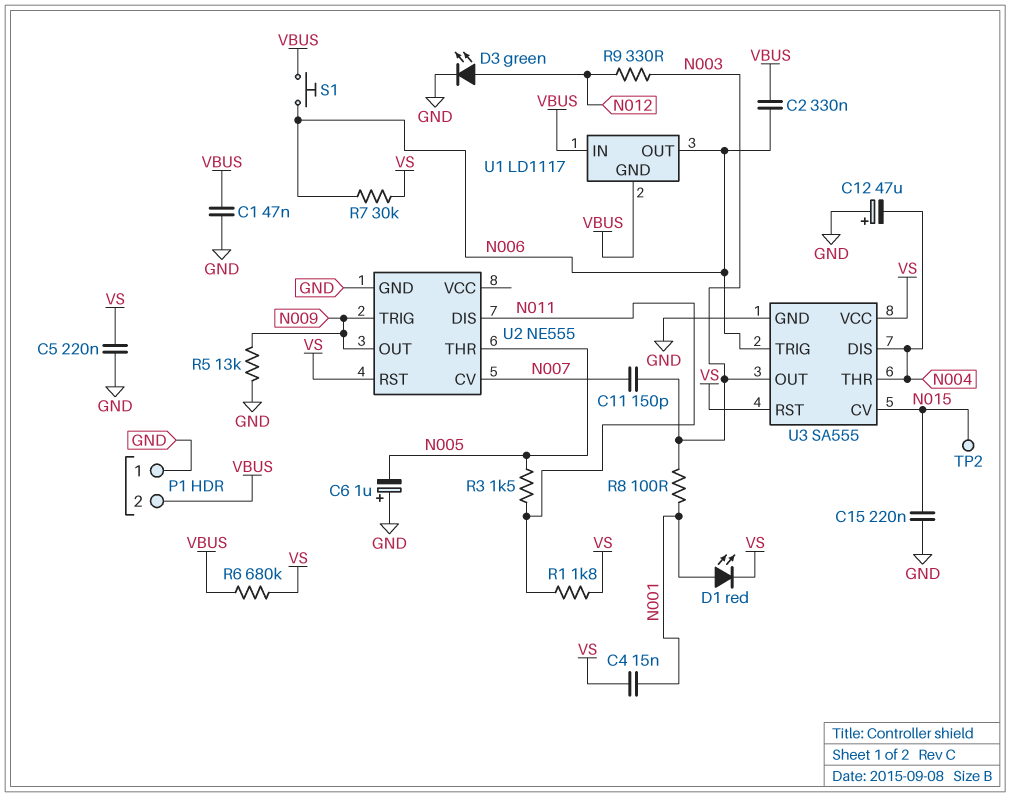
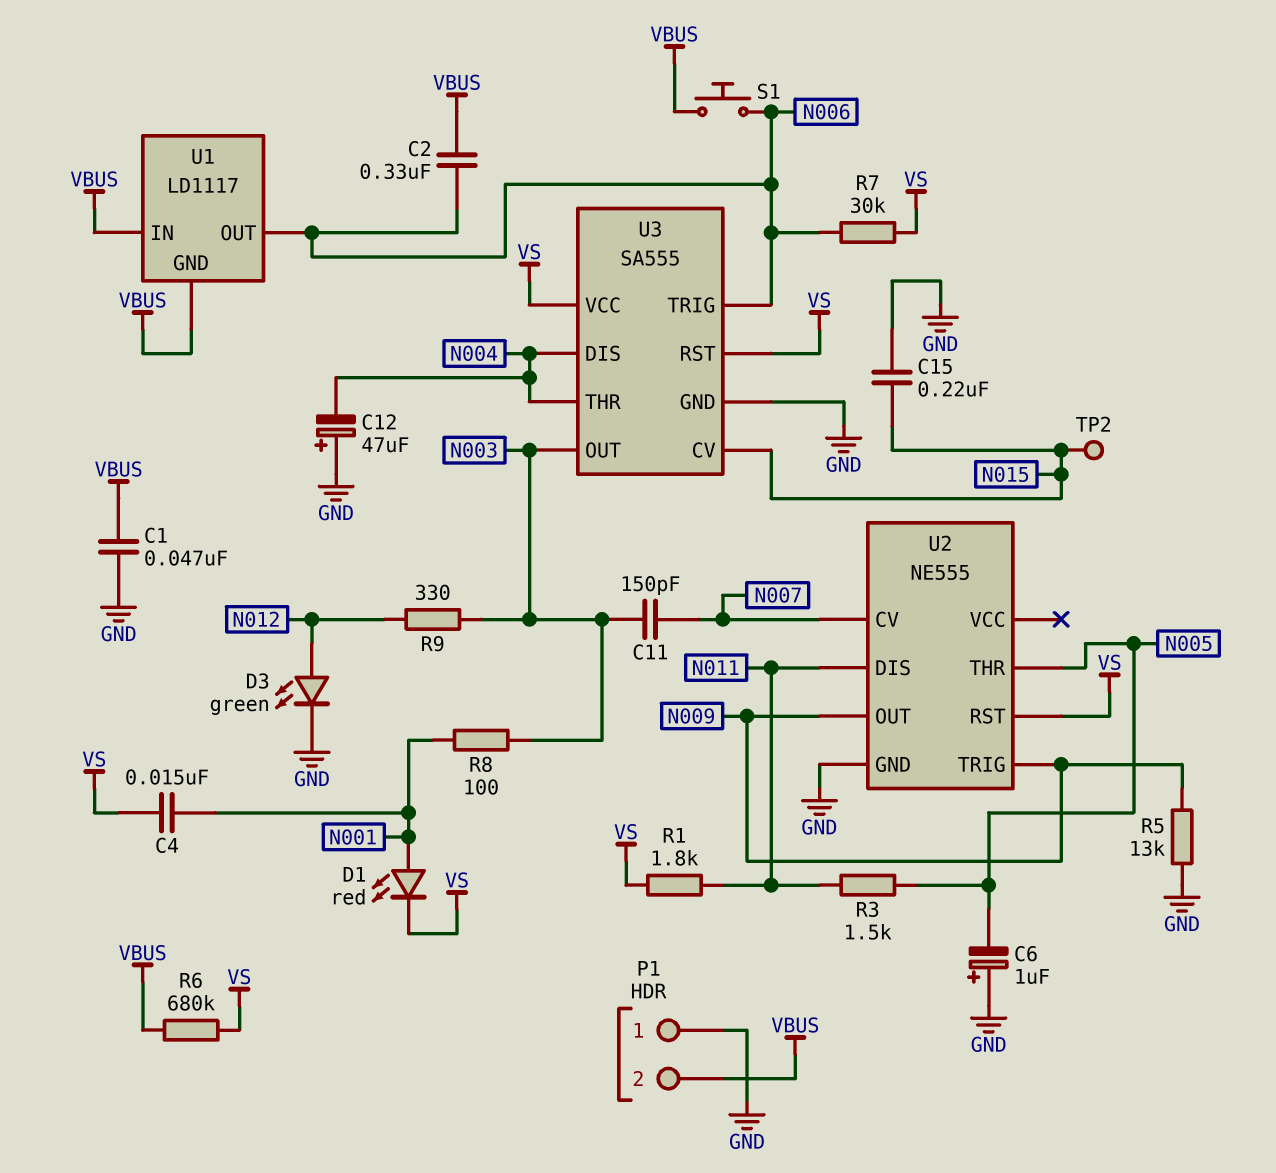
C5: 220nF (GND, VS) -> none

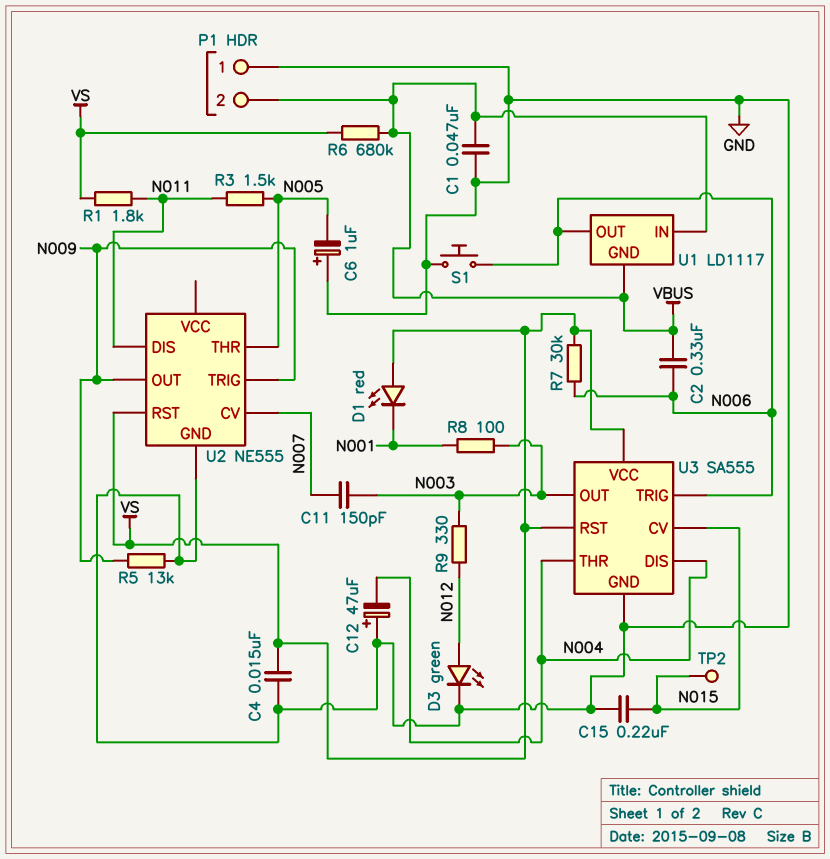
C4: 15nF (N001, VS) -> 15nF (GND, VS)
D1: LED red (A N001, K VS) -> LED red (A VS, K N001)
S1: button (N006, VBUS) -> button (GND, N006)

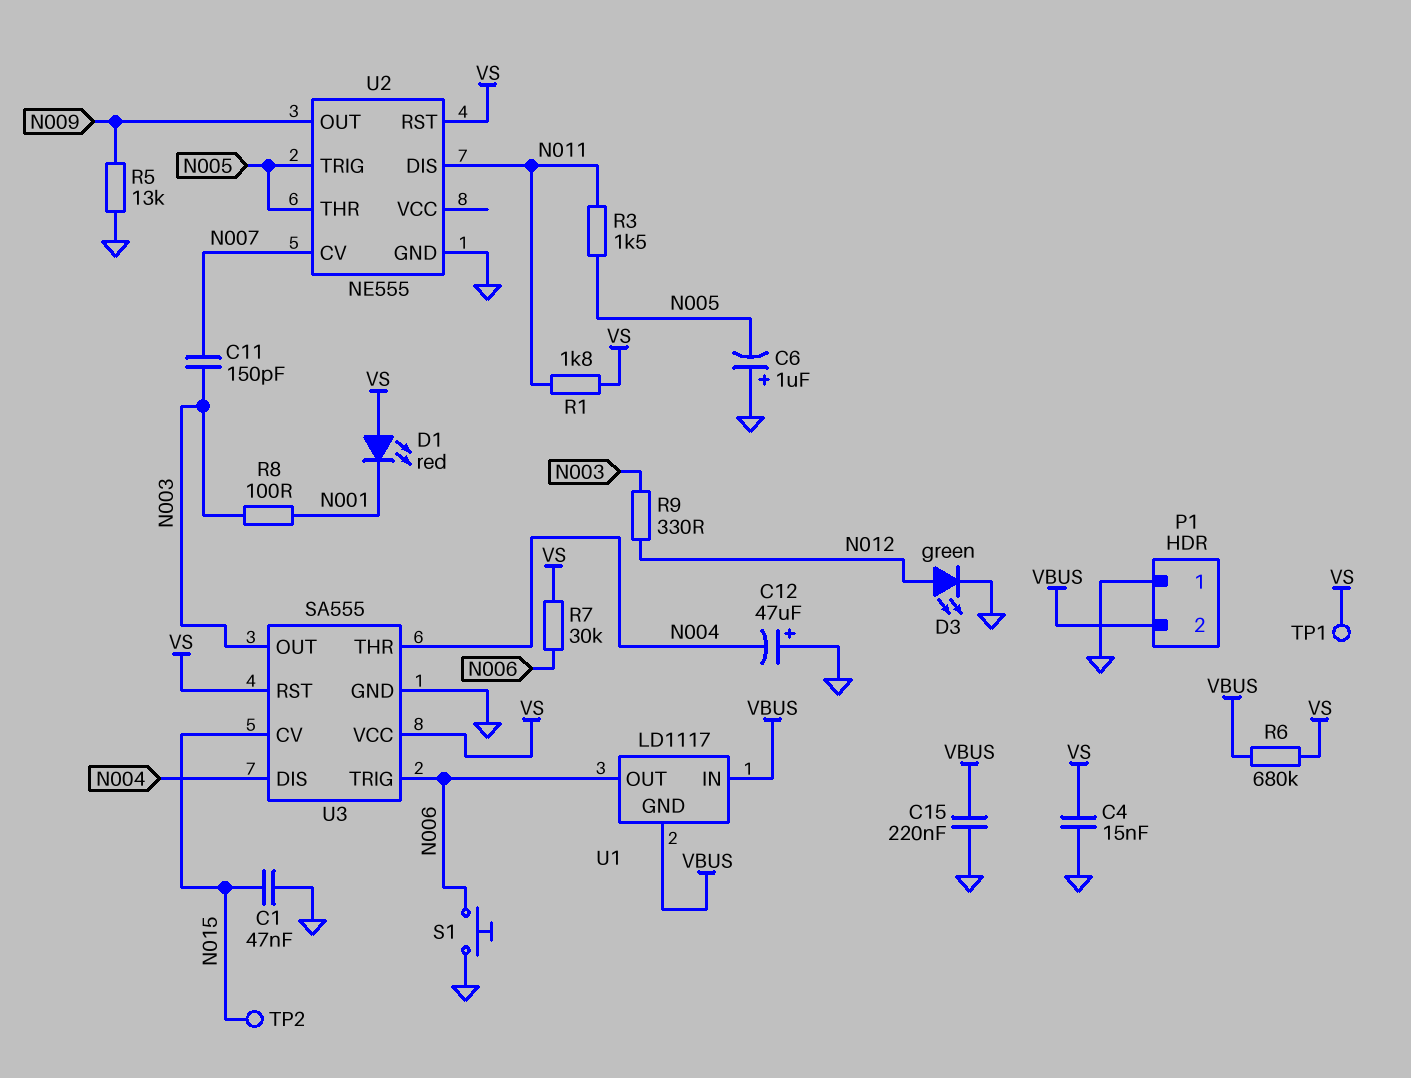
C1: 47nF (GND, VBUS) -> 47nF (GND, N015)
C2: 330nF (N006, VBUS) -> none
C15: 220nF (GND, N015) -> 220nF (GND, VBUS)
TP1: none -> test point (VS)
U2 pin TRIG: N009 -> N005

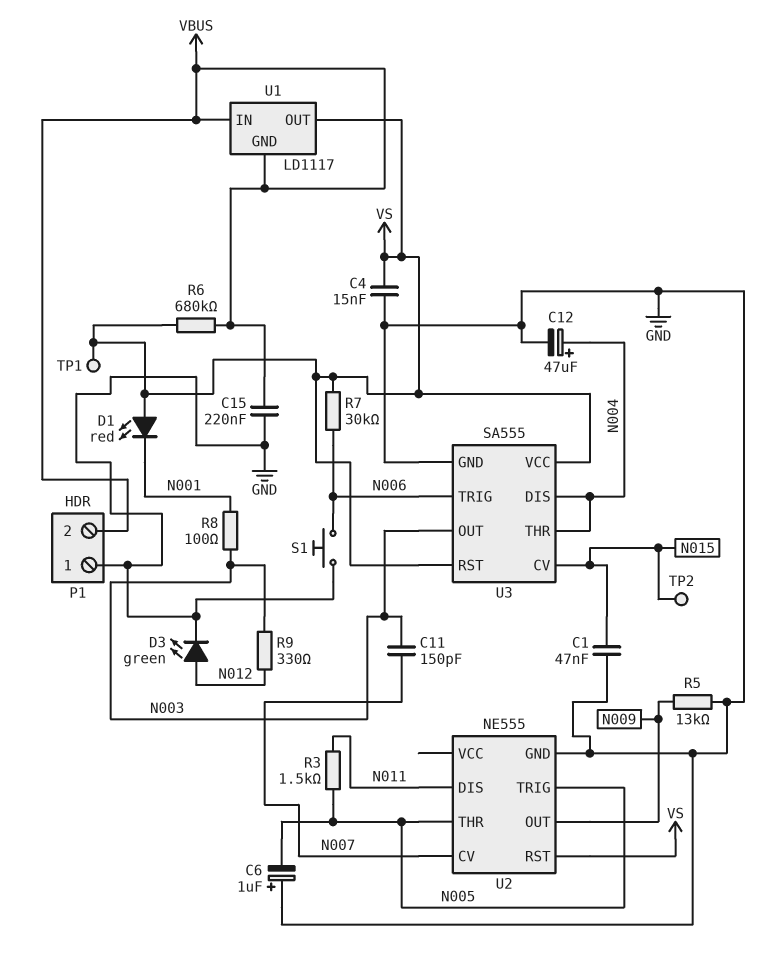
C12: 47uF (plus GND, minus N004) -> 47uF (plus N004, minus GND)
R1: 1.8k (N011, VS) -> none
U1 pin OUT: N006 -> VS

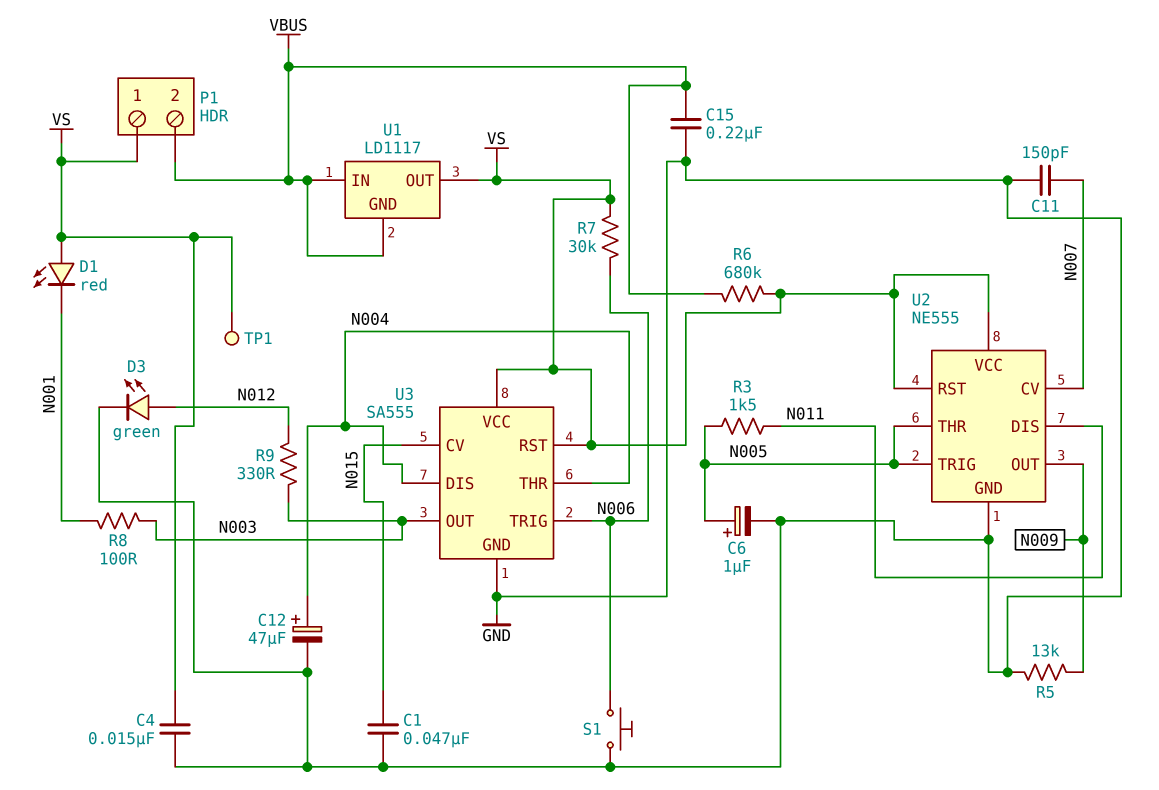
C6: 1uF (plus GND, minus N005) -> 1uF (plus N005, minus GND)
C11: 150pF (N003, N007) -> 150pF (GND, N007)
P1 pin 1: GND -> VS
TP2: test point (N015) -> none
U2 pin VCC: none -> VS

